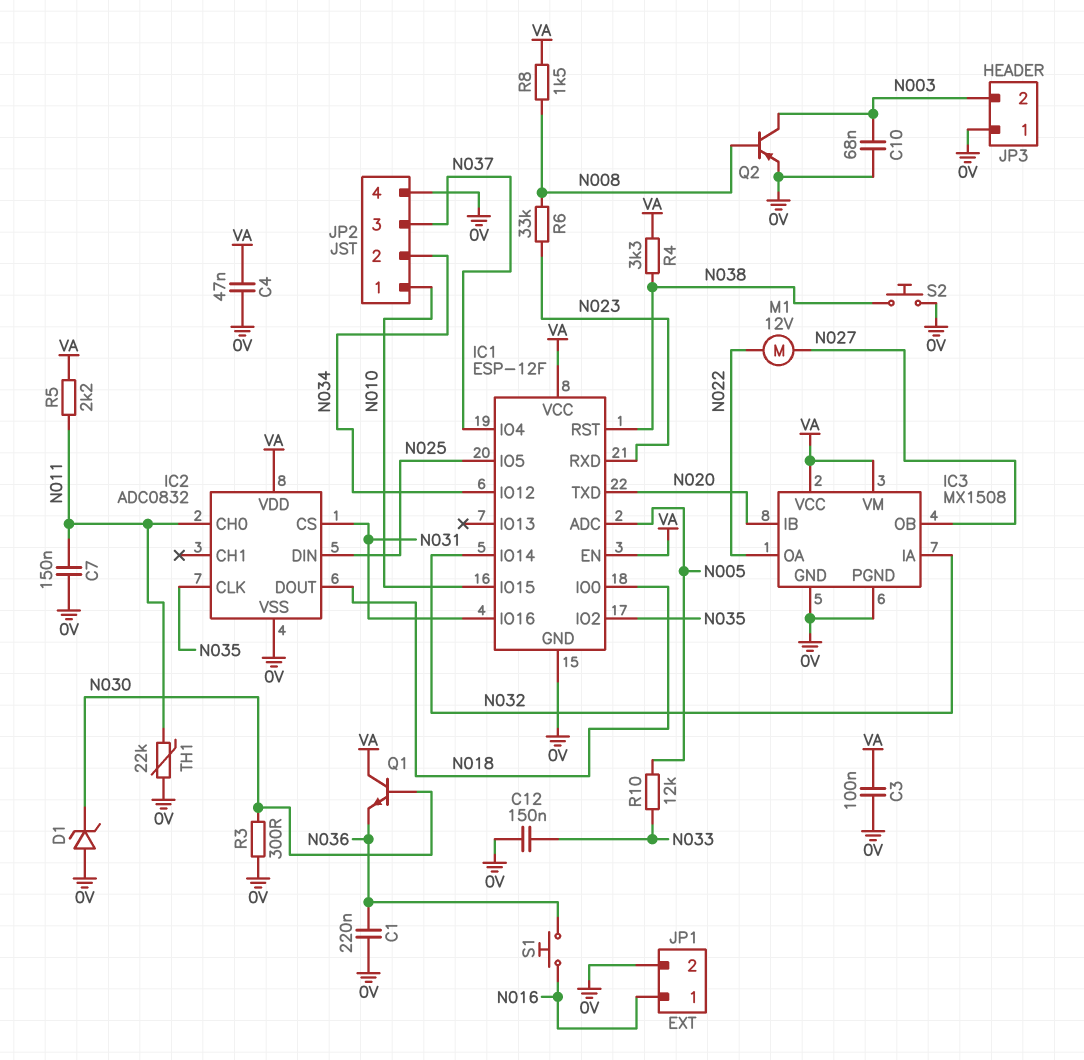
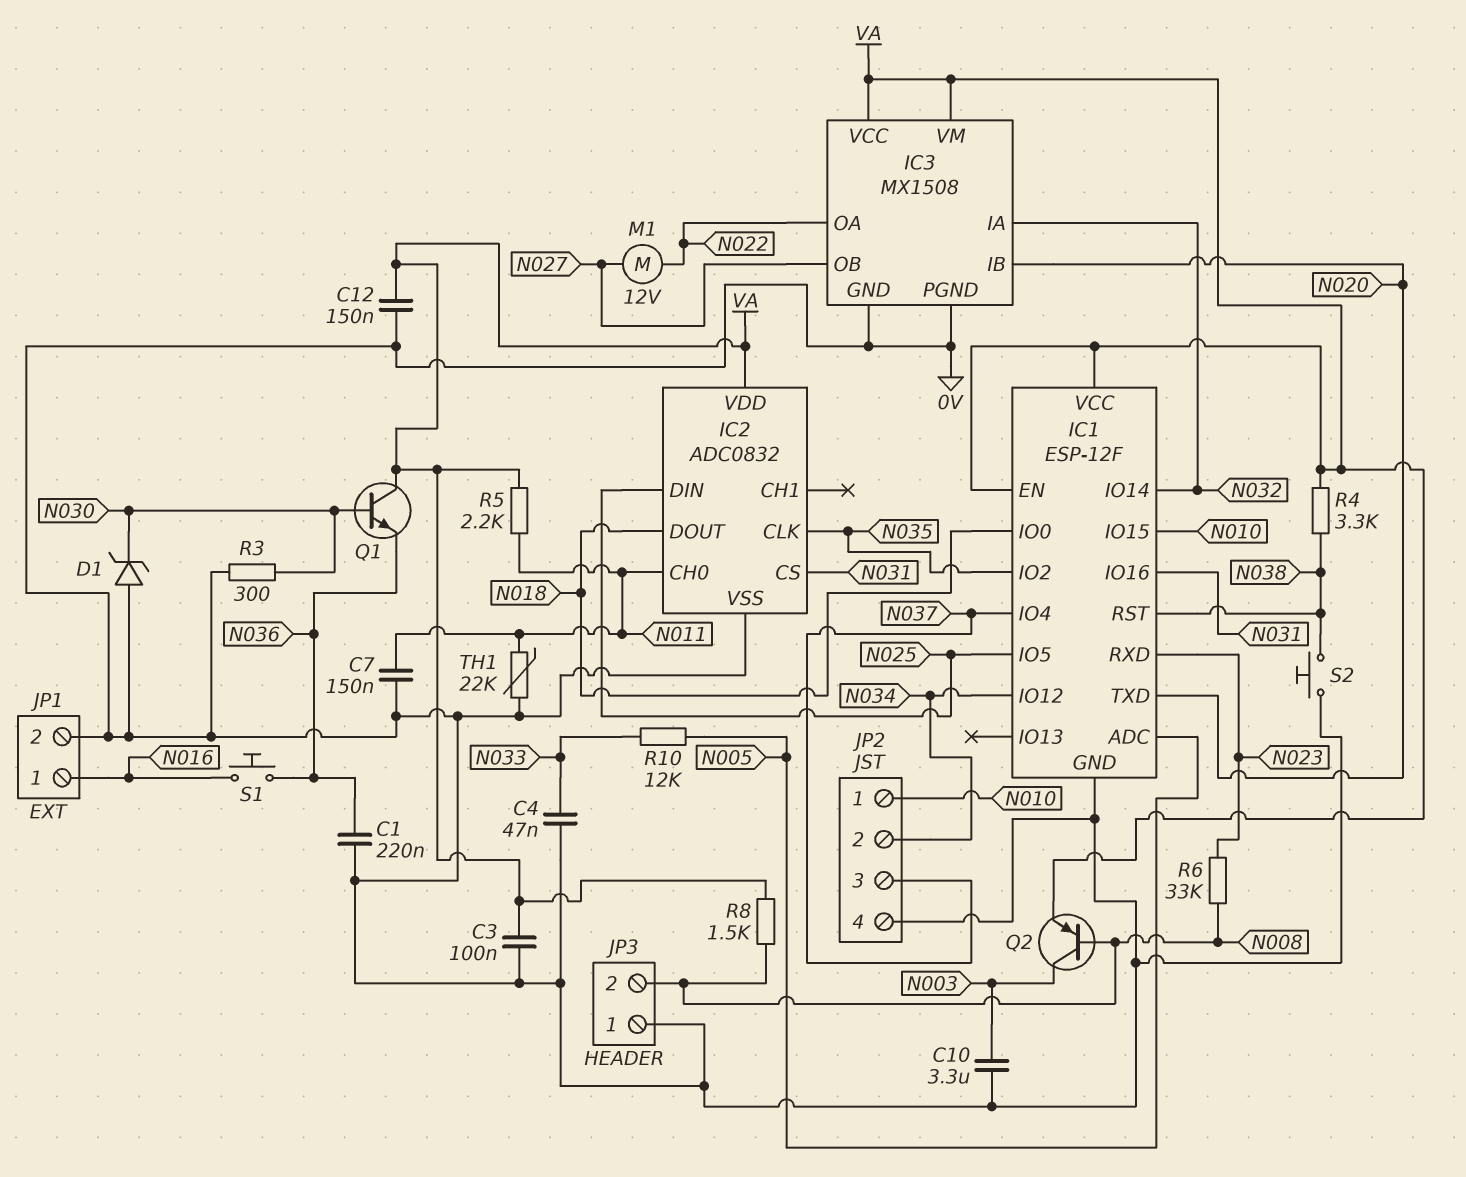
C4: 47nF (0V, VA) -> 47nF (0V, N033)
C10: 68nF (0V, N003) -> 3.3uF (0V, N003)
C12: 150nF (0V, N033) -> 150nF (0V, VA)
JP3 pin 2: N003 -> N008
Q2: PNP (B N008, C N003, E 0V) -> PNP (B N008, C N003, E VA)

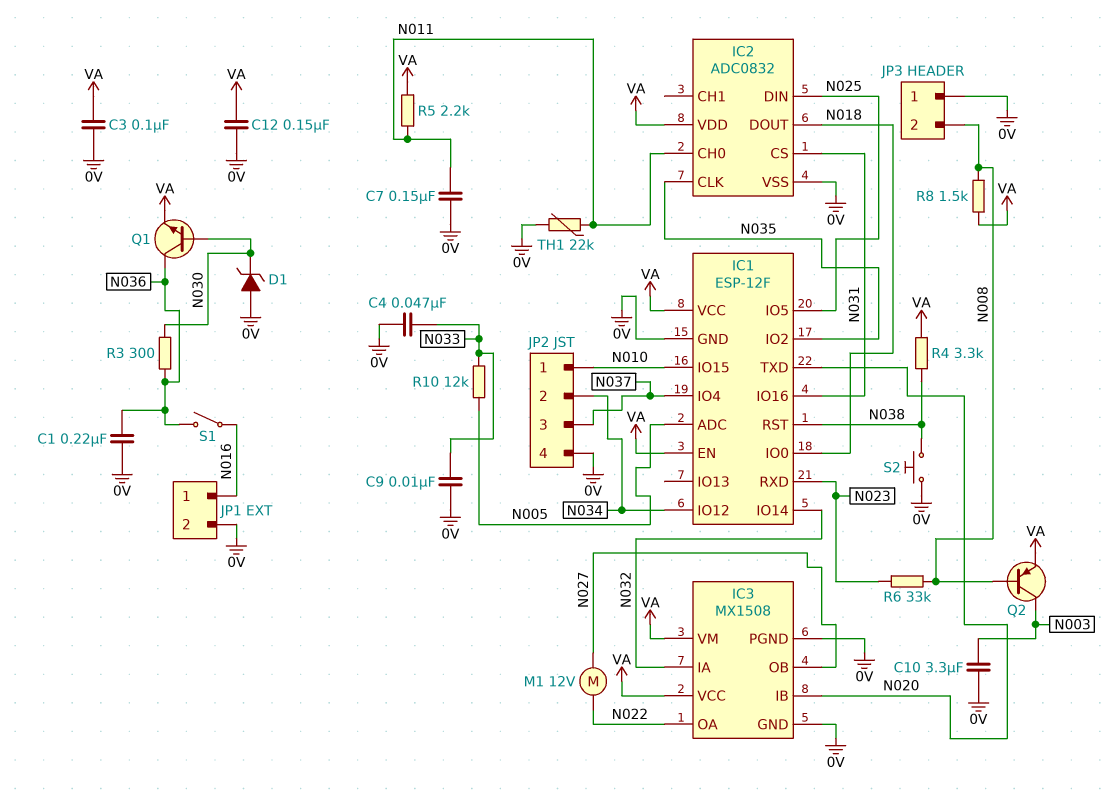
C9: none -> 10nF (0V, N033)
Q1: NPN (B N030, C VA, E N036) -> NPN (B N030, C N036, E VA)
R3: 300 (0V, N030) -> 300 (N030, N036)
S1: button (N016, N036) -> switch (N016, N036)

